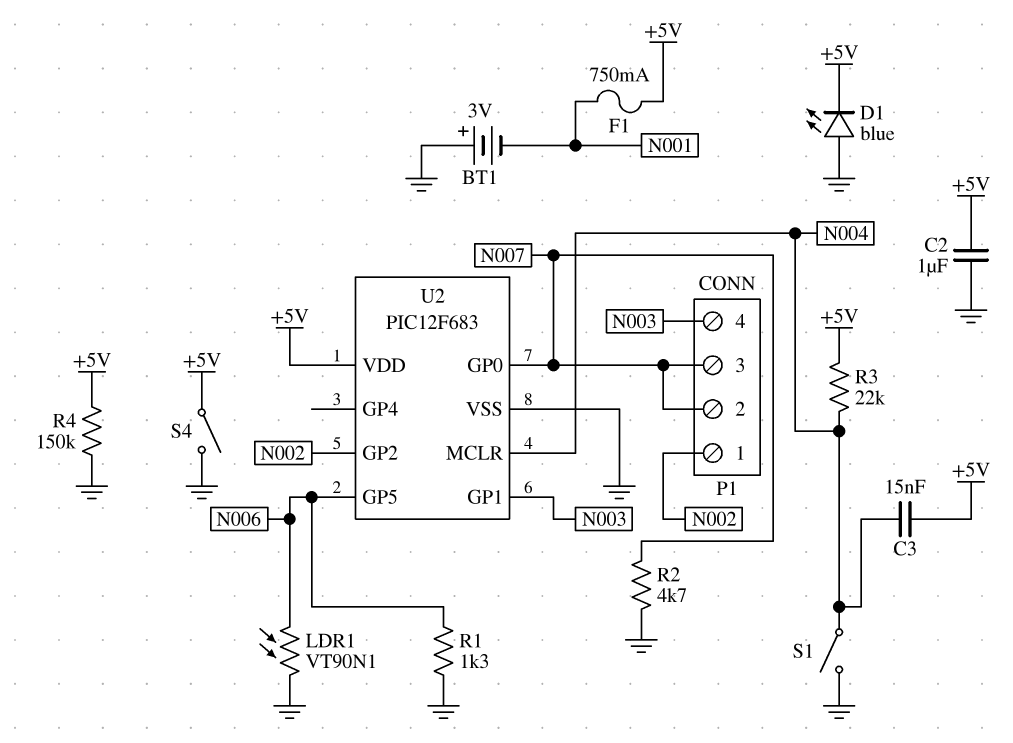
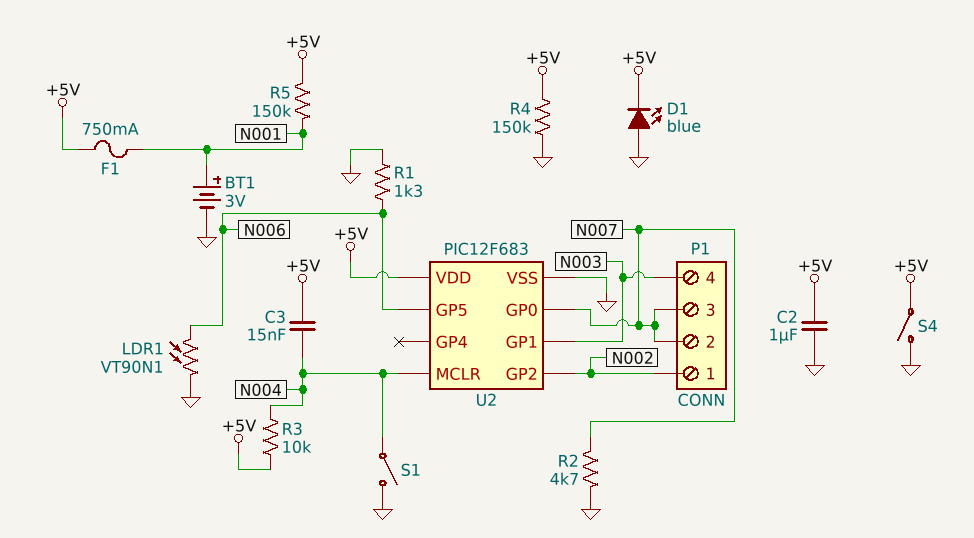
BT1: 3V (plus GND, minus N001) -> 3V (plus N001, minus GND)
R3: 22k (+5V, N004) -> 10k (+5V, N004)
R5: none -> 150k (+5V, N001)

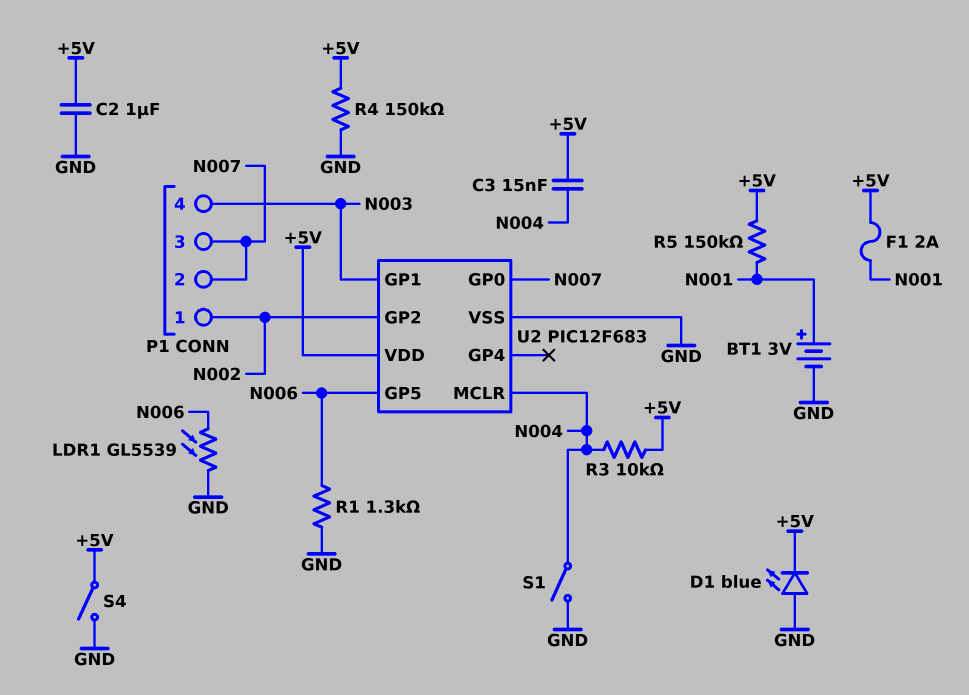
F1: 750mA (+5V, N001) -> 2A (+5V, N001)
LDR1: VT90N1 (GND, N006) -> GL5539 (GND, N006)
R2: 4.7k (GND, N007) -> none

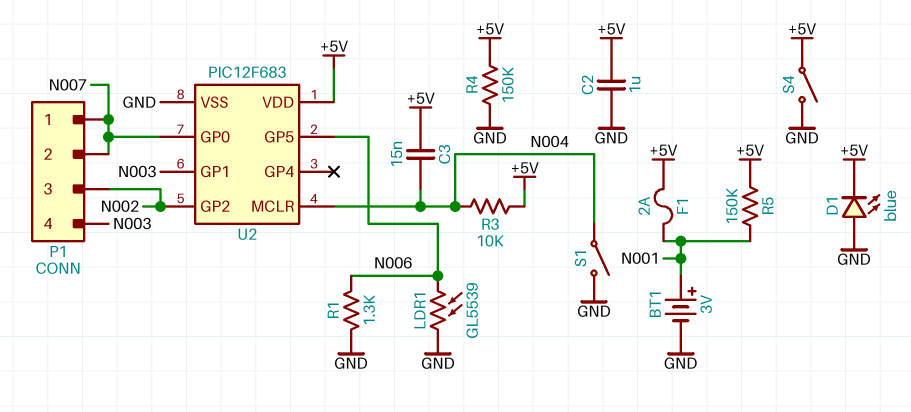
P1 pin 1: N002 -> N007
P1 pin 3: N007 -> N002

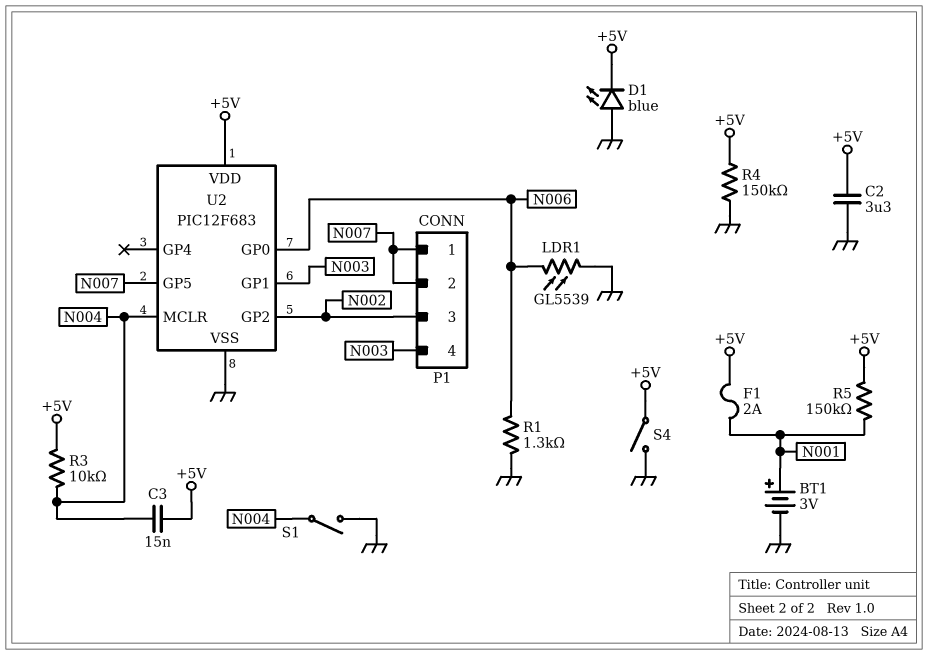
C2: 1uF (+5V, GND) -> 3.3uF (+5V, GND)
U2 pin GP0: N007 -> N006
U2 pin GP5: N006 -> N007

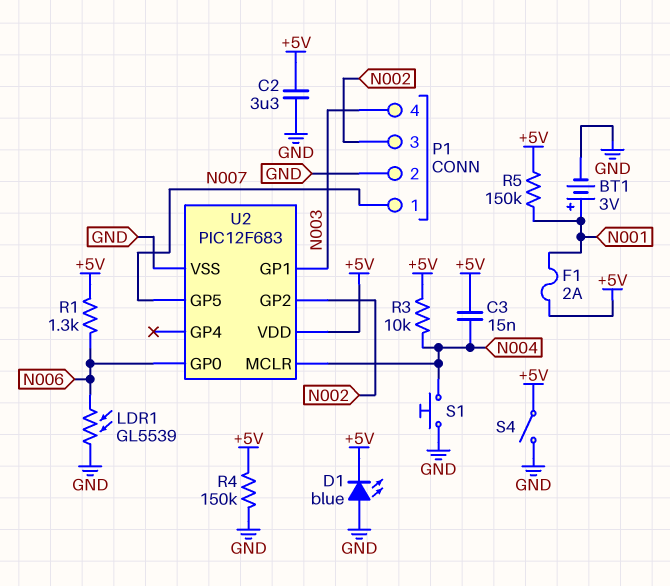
P1 pin 2: N007 -> GND
R1: 1.3k (GND, N006) -> 1.3k (+5V, N006)
S1: switch (GND, N004) -> button (GND, N004)

